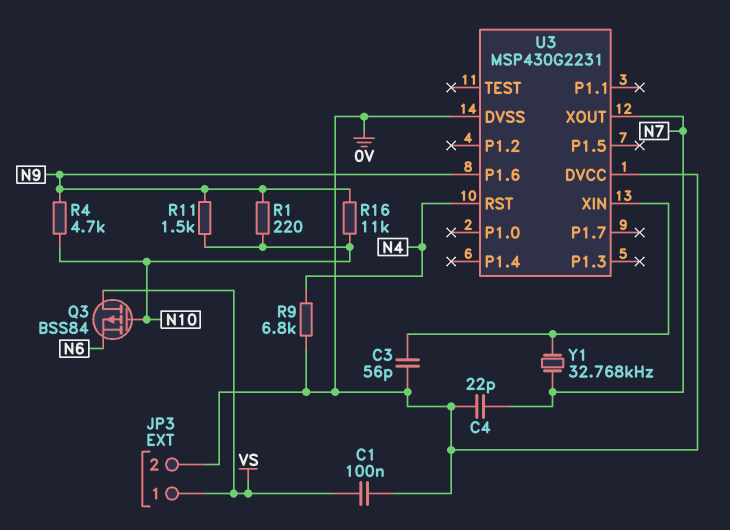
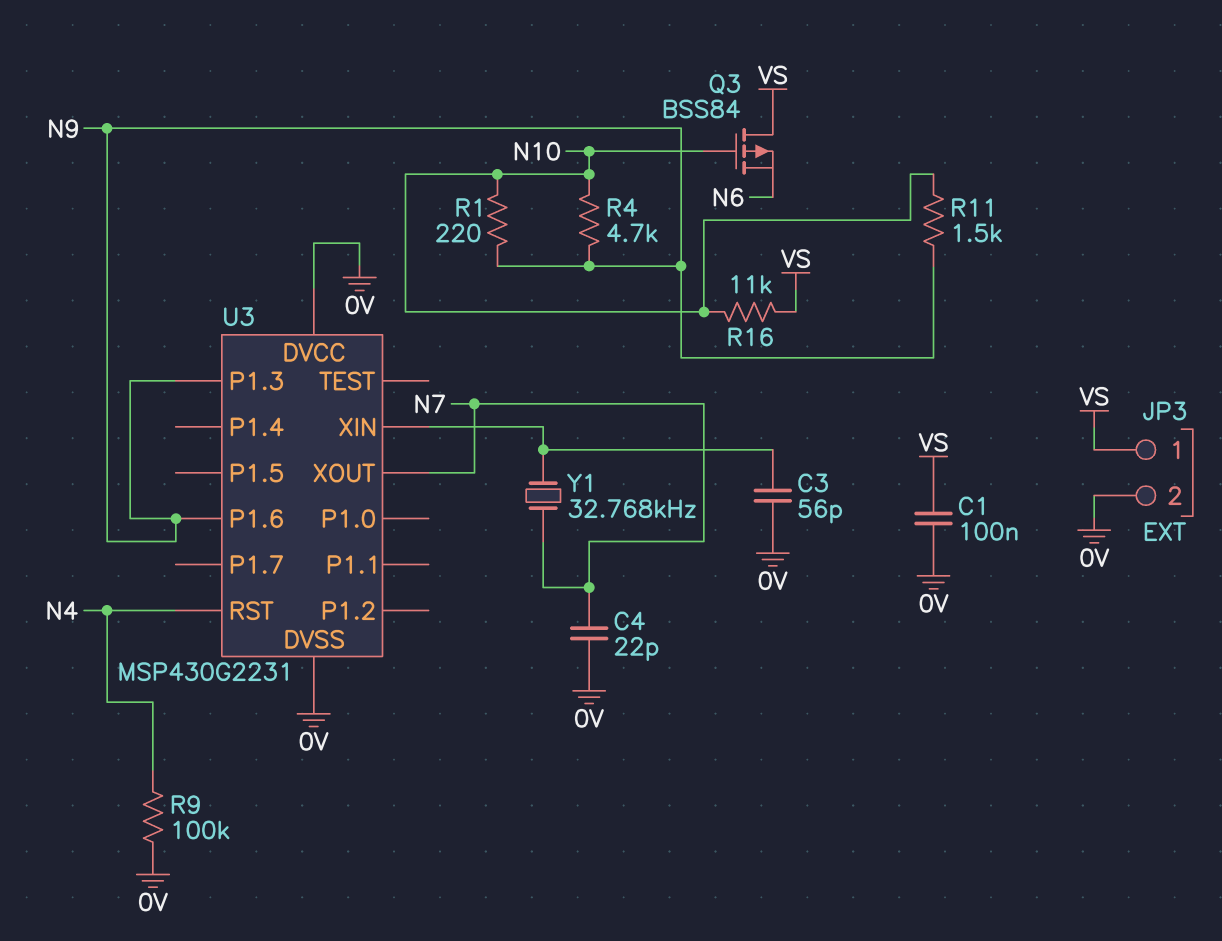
R9: 6.8k (0V, N4) -> 100k (0V, N4)
R16: 11k (N9, N10) -> 11k (N10, VS)
U3 pin P1.3: none -> N9

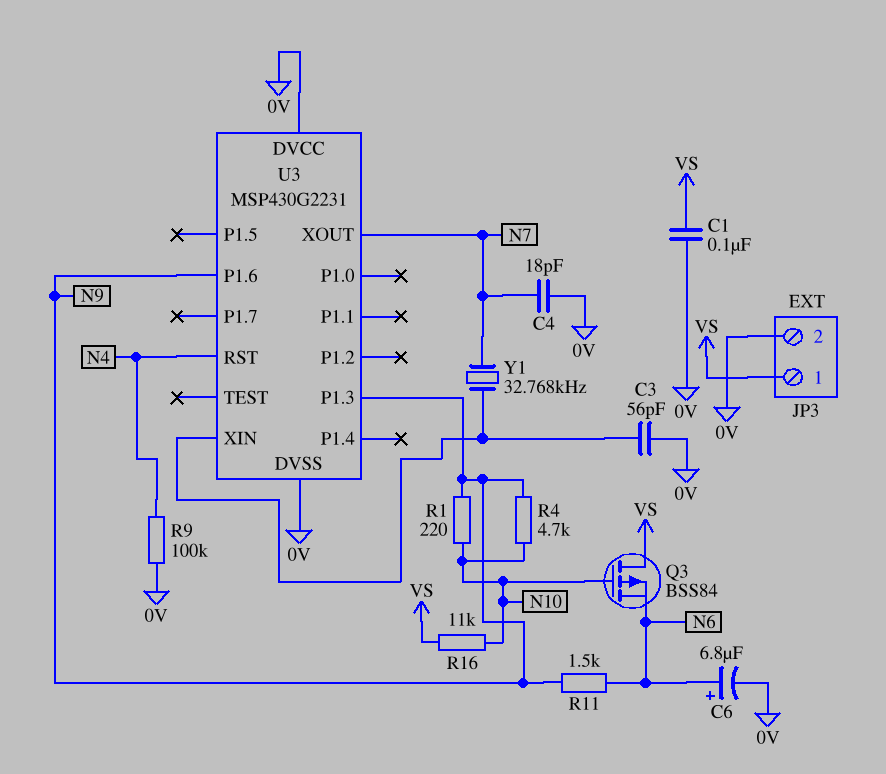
C4: 22pF (0V, N7) -> 18pF (0V, N7)
C6: none -> 6.8uF (plus N6, minus 0V)
R11: 1.5k (N9, N10) -> 1.5k (N6, N9)

